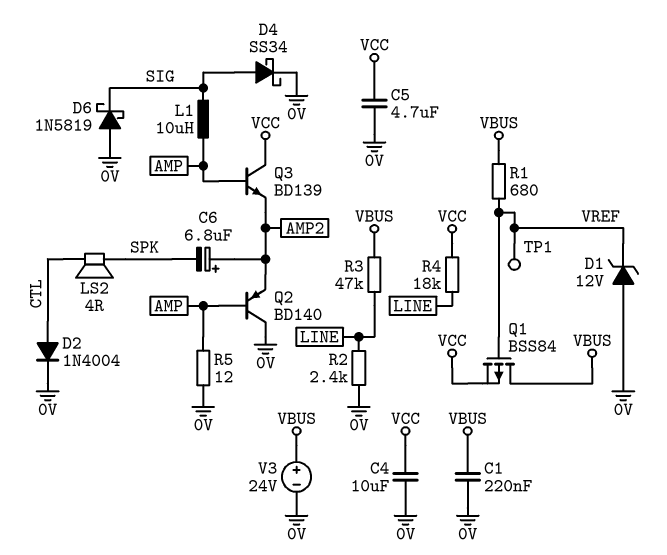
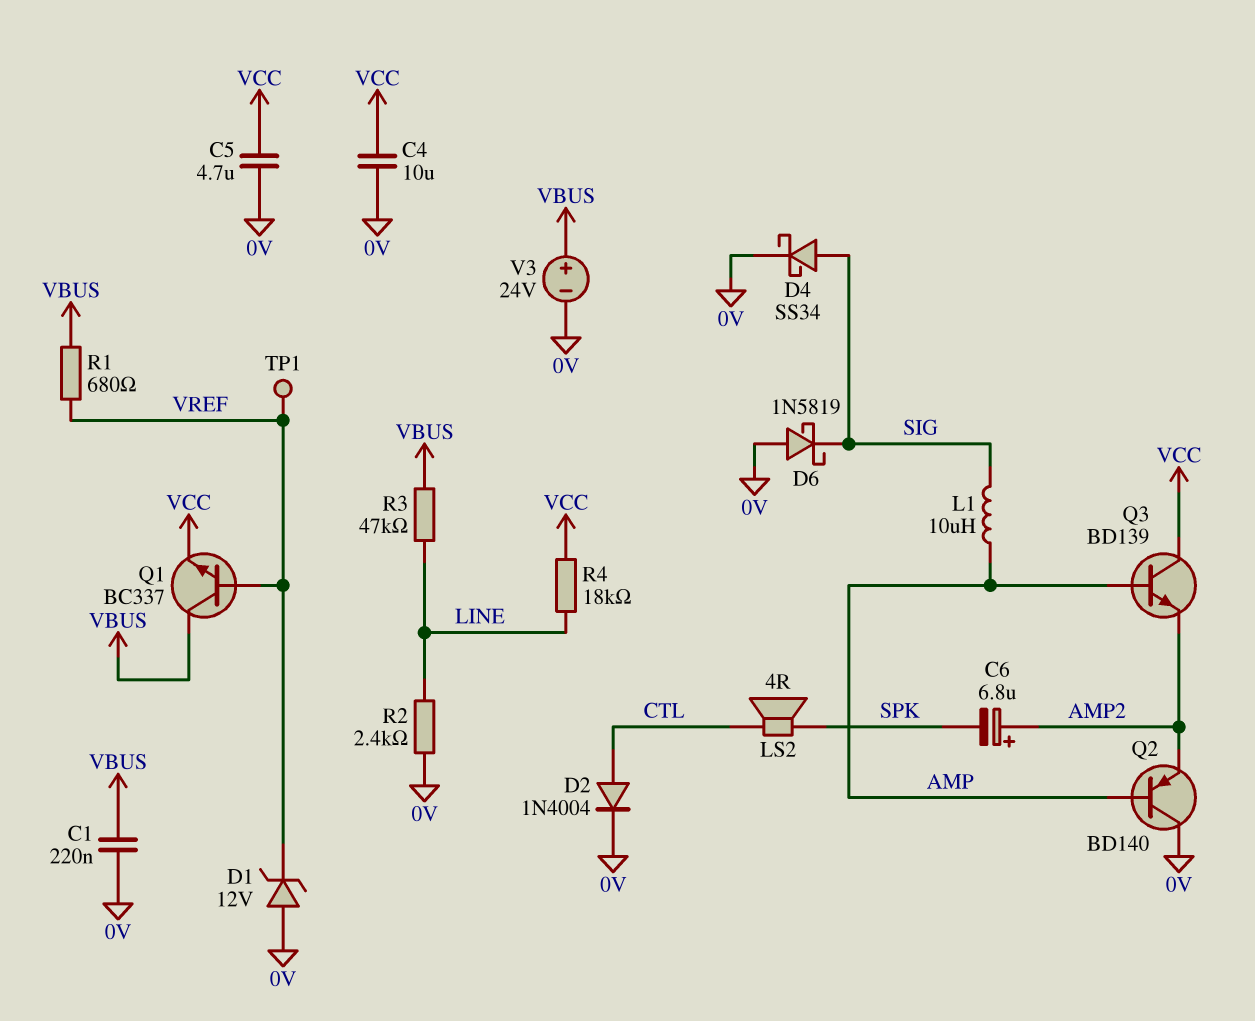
Q1: PMOS BSS84 (G VREF, D VBUS, S VCC) -> NPN BC337 (B VREF, C VBUS, E VCC)
R5: 12 (0V, AMP) -> none

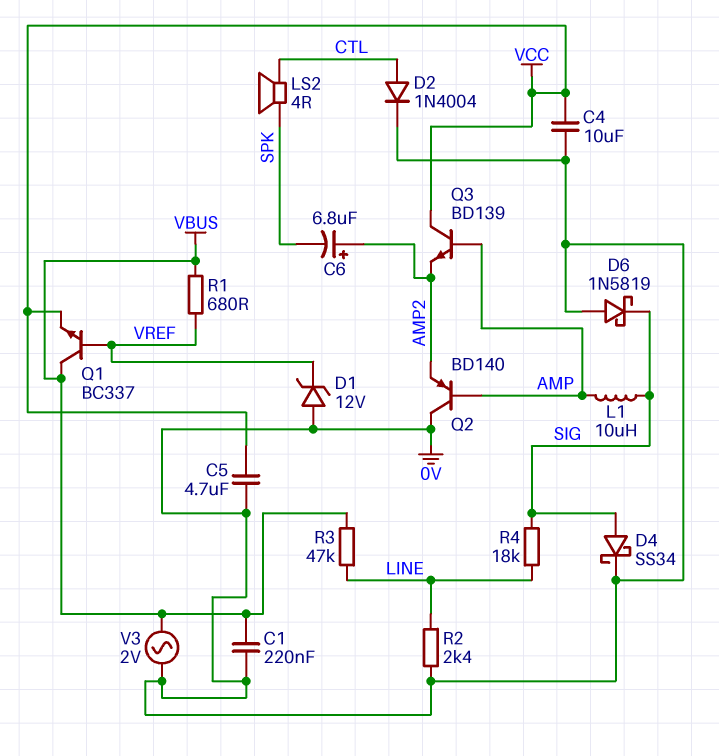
R4: 18k (LINE, VCC) -> 18k (LINE, SIG)
TP1: test point (VREF) -> none
V3: 24V (plus VBUS, minus 0V) -> AC 2V (0V, VBUS)

